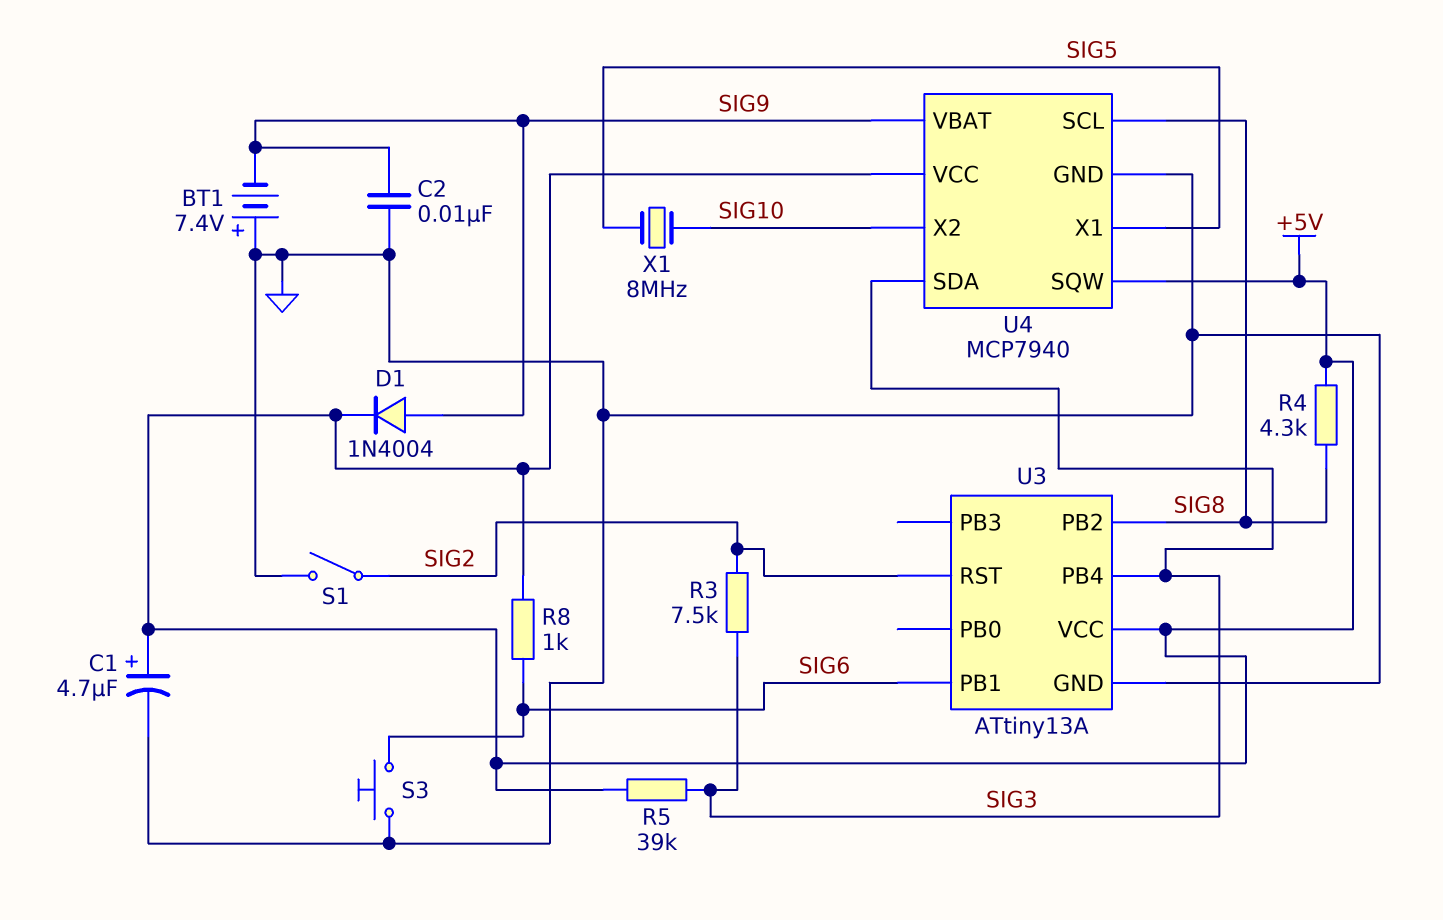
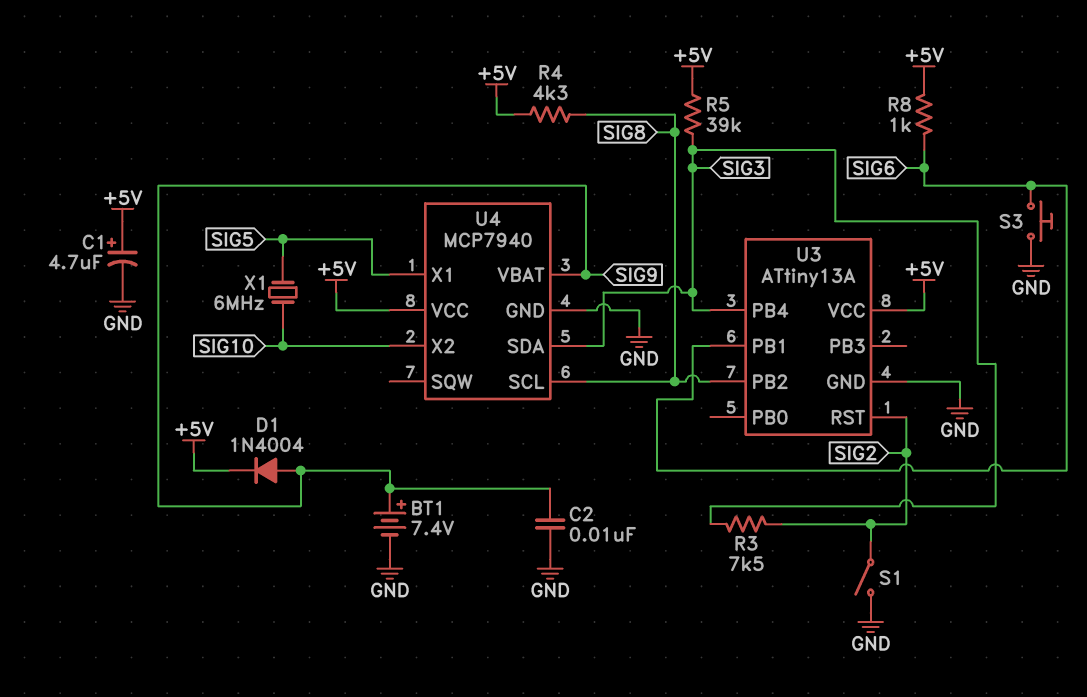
BT1: 7.4V (plus GND, minus SIG9) -> 7.4V (plus SIG9, minus GND)
U4 pin SQW: +5V -> none
X1: 8MHz (SIG5, SIG10) -> 6MHz (SIG5, SIG10)

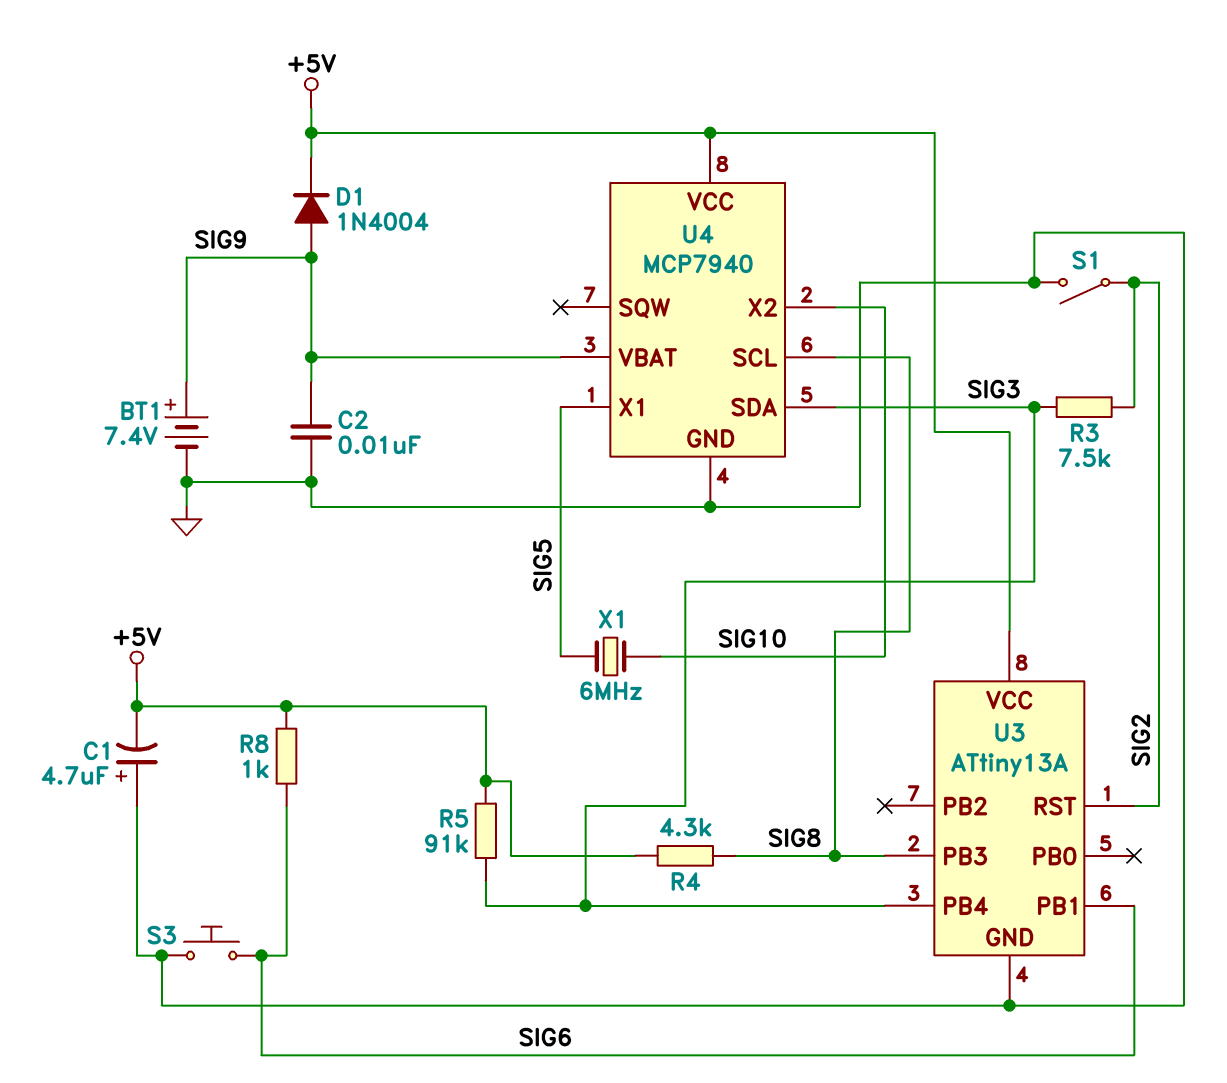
C1: 4.7uF (plus +5V, minus GND) -> 4.7uF (plus GND, minus +5V)
R5: 39k (+5V, SIG3) -> 91k (+5V, SIG3)
U3 pin PB2: SIG8 -> none
U3 pin PB3: none -> SIG8

